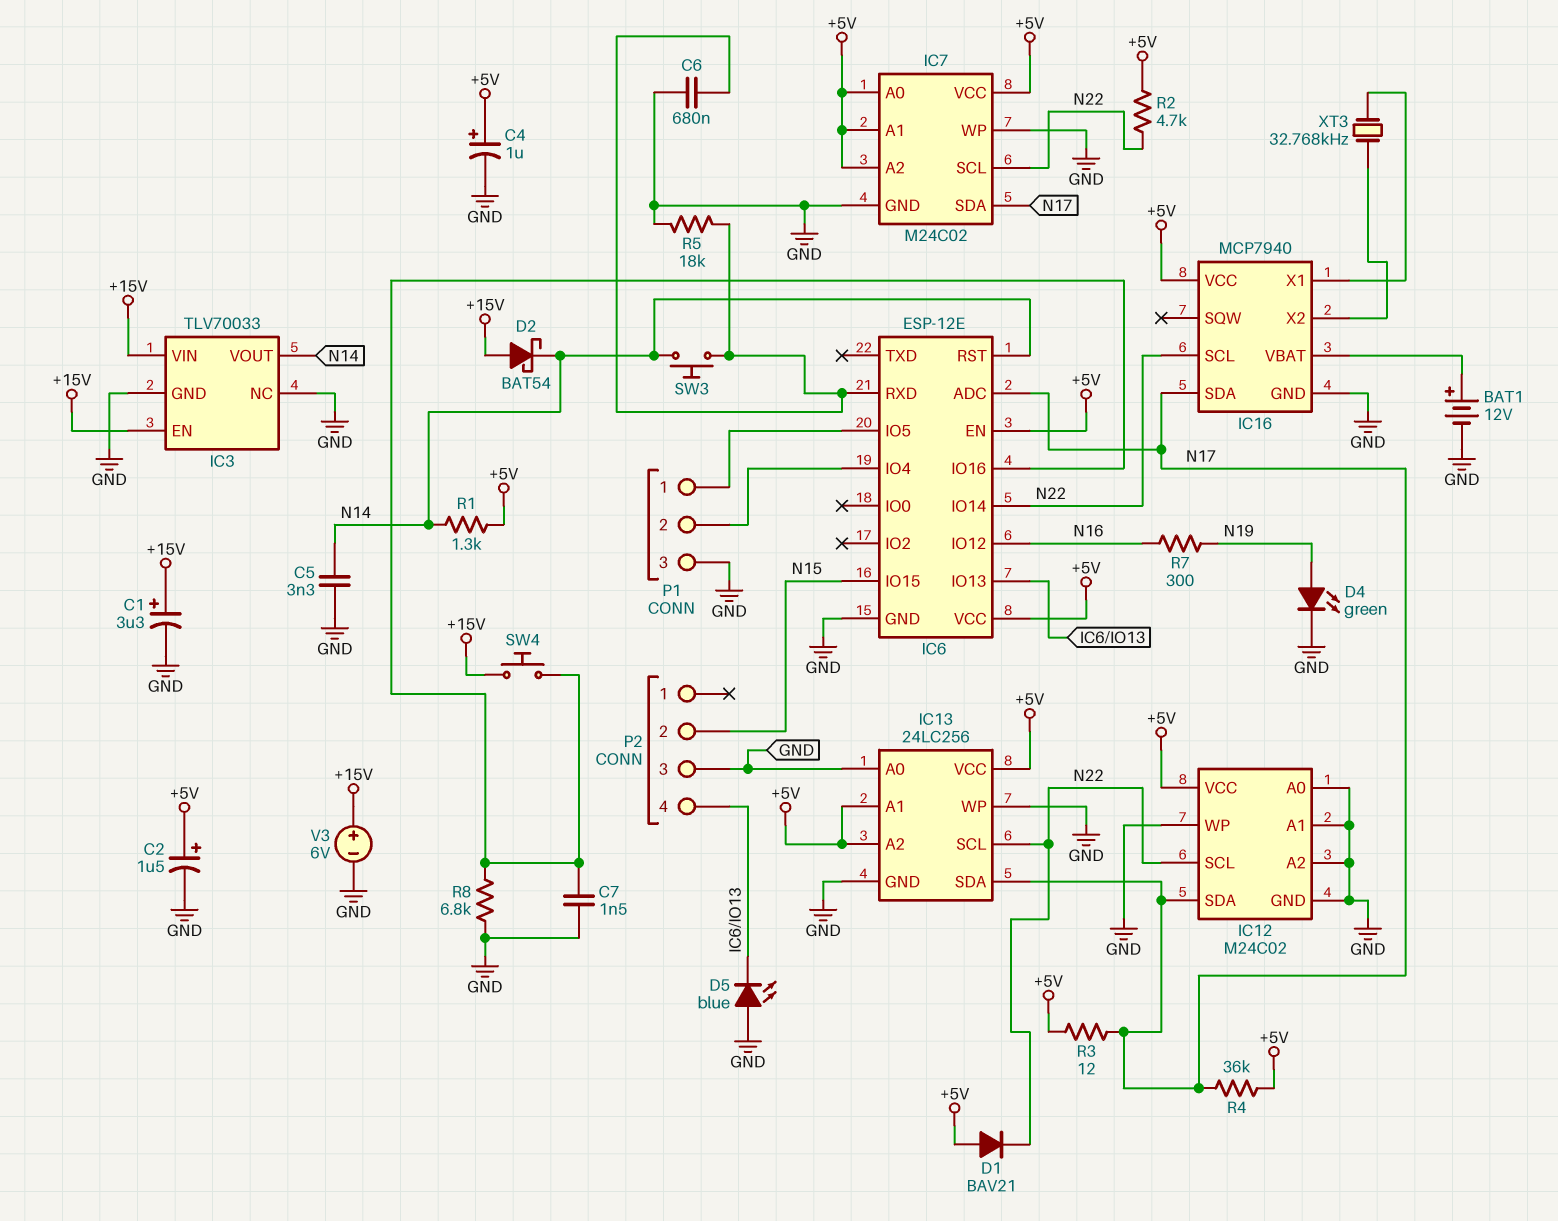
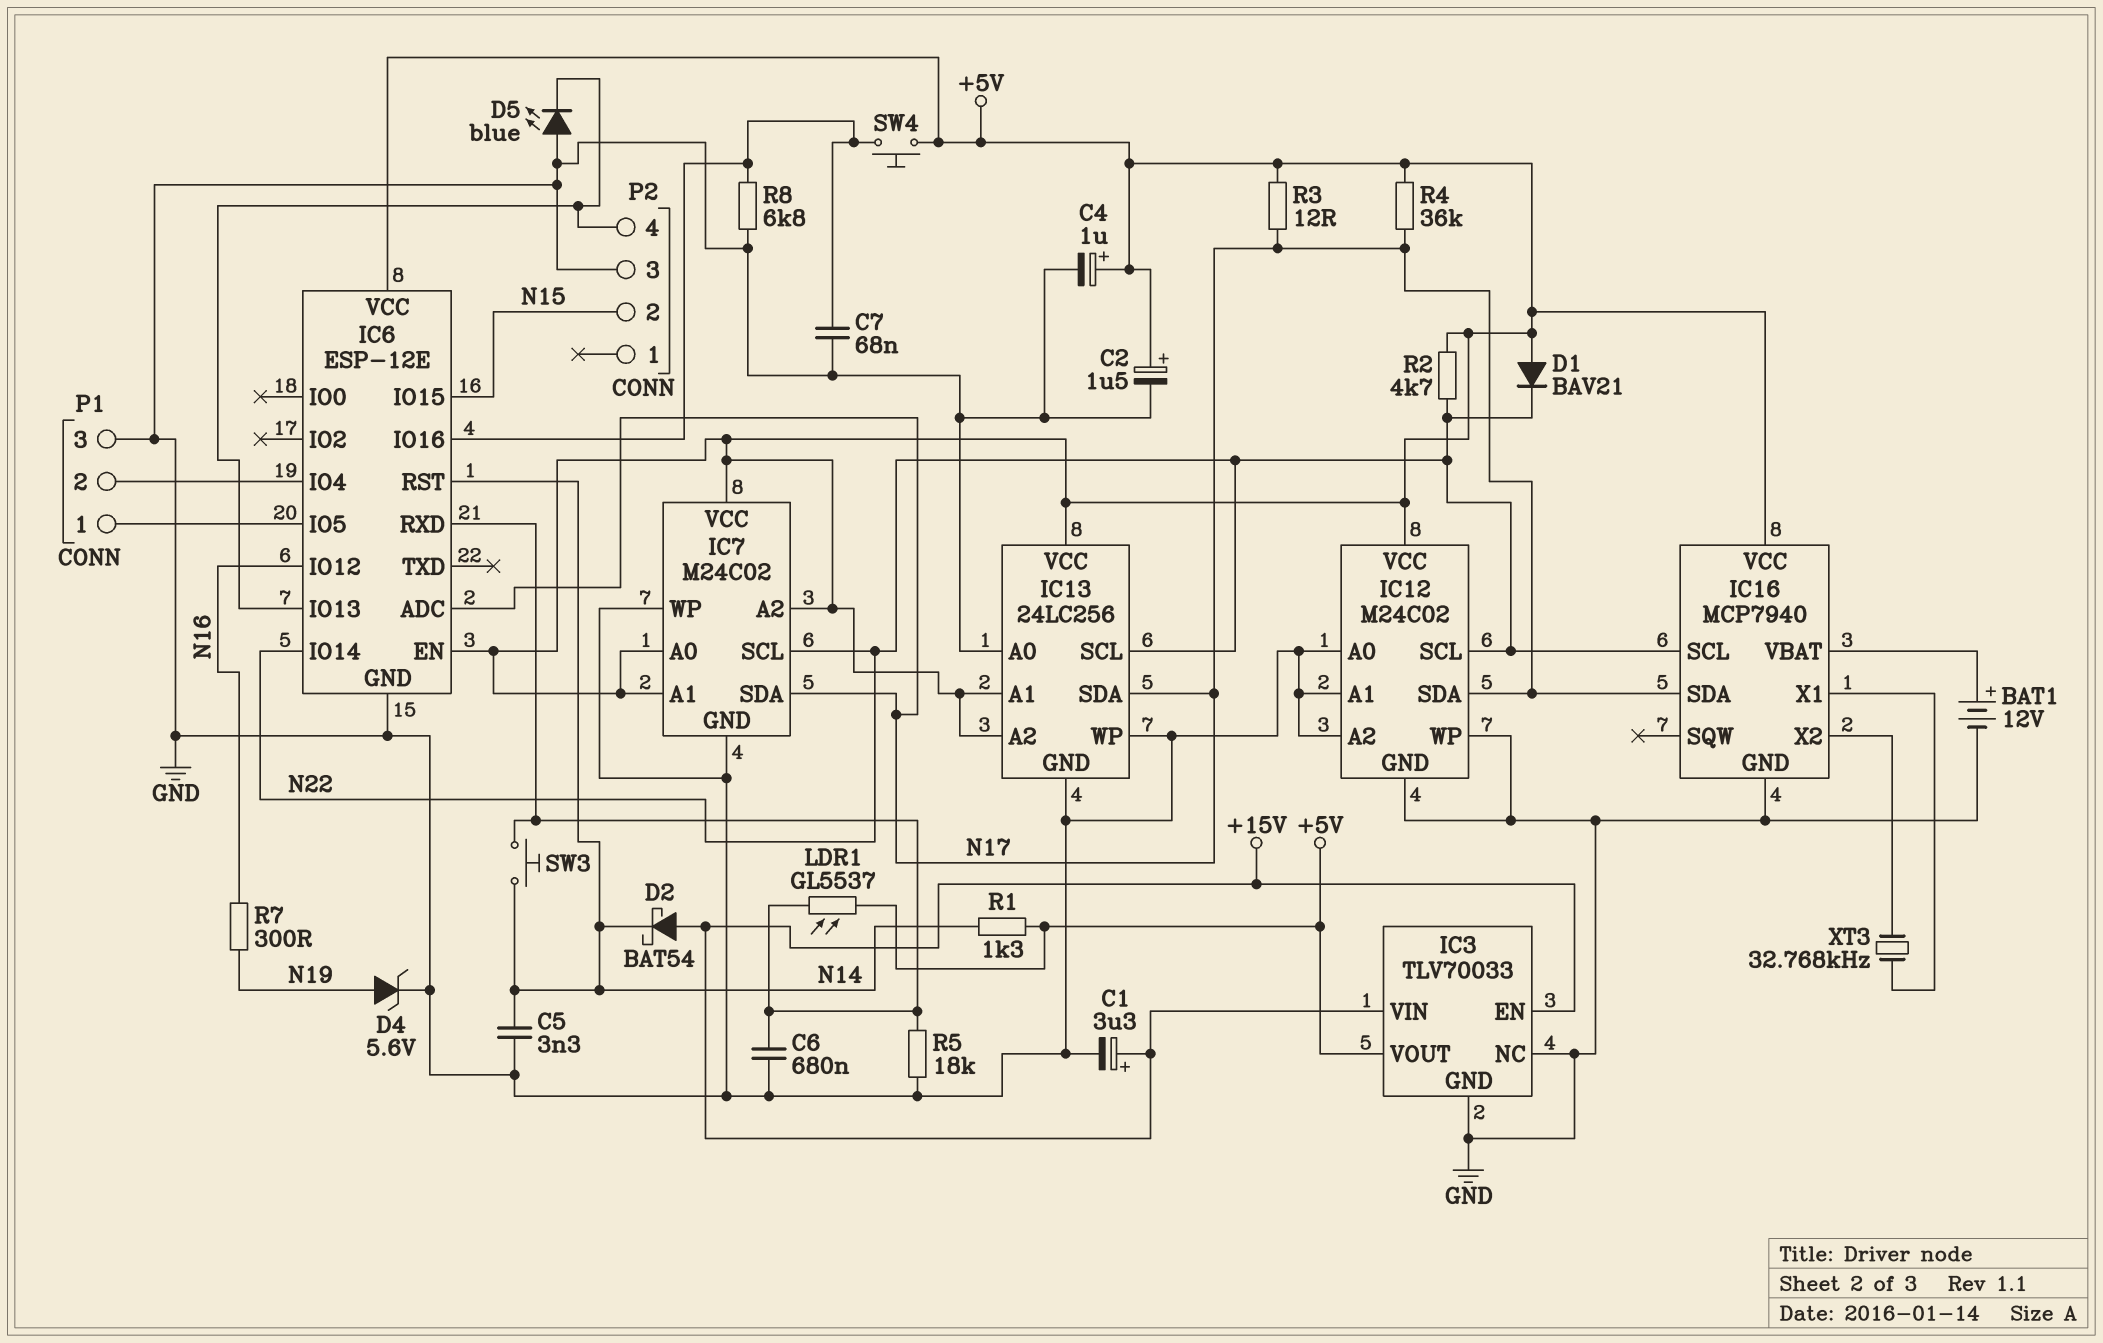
C7: 1.5nF (GND, IC6/IO16) -> 68nF (GND, IC6/IO16)
D4: LED green (A N19, K GND) -> zener 5.6V (A N19, K GND)
IC3 pin VOUT: N14 -> +5V
LDR1: none -> GL5537 (+5V, IC6/RXD)
SW4: button (+15V, IC6/IO16) -> button (+5V, IC6/IO16)
V3: 6V (plus +15V, minus GND) -> none

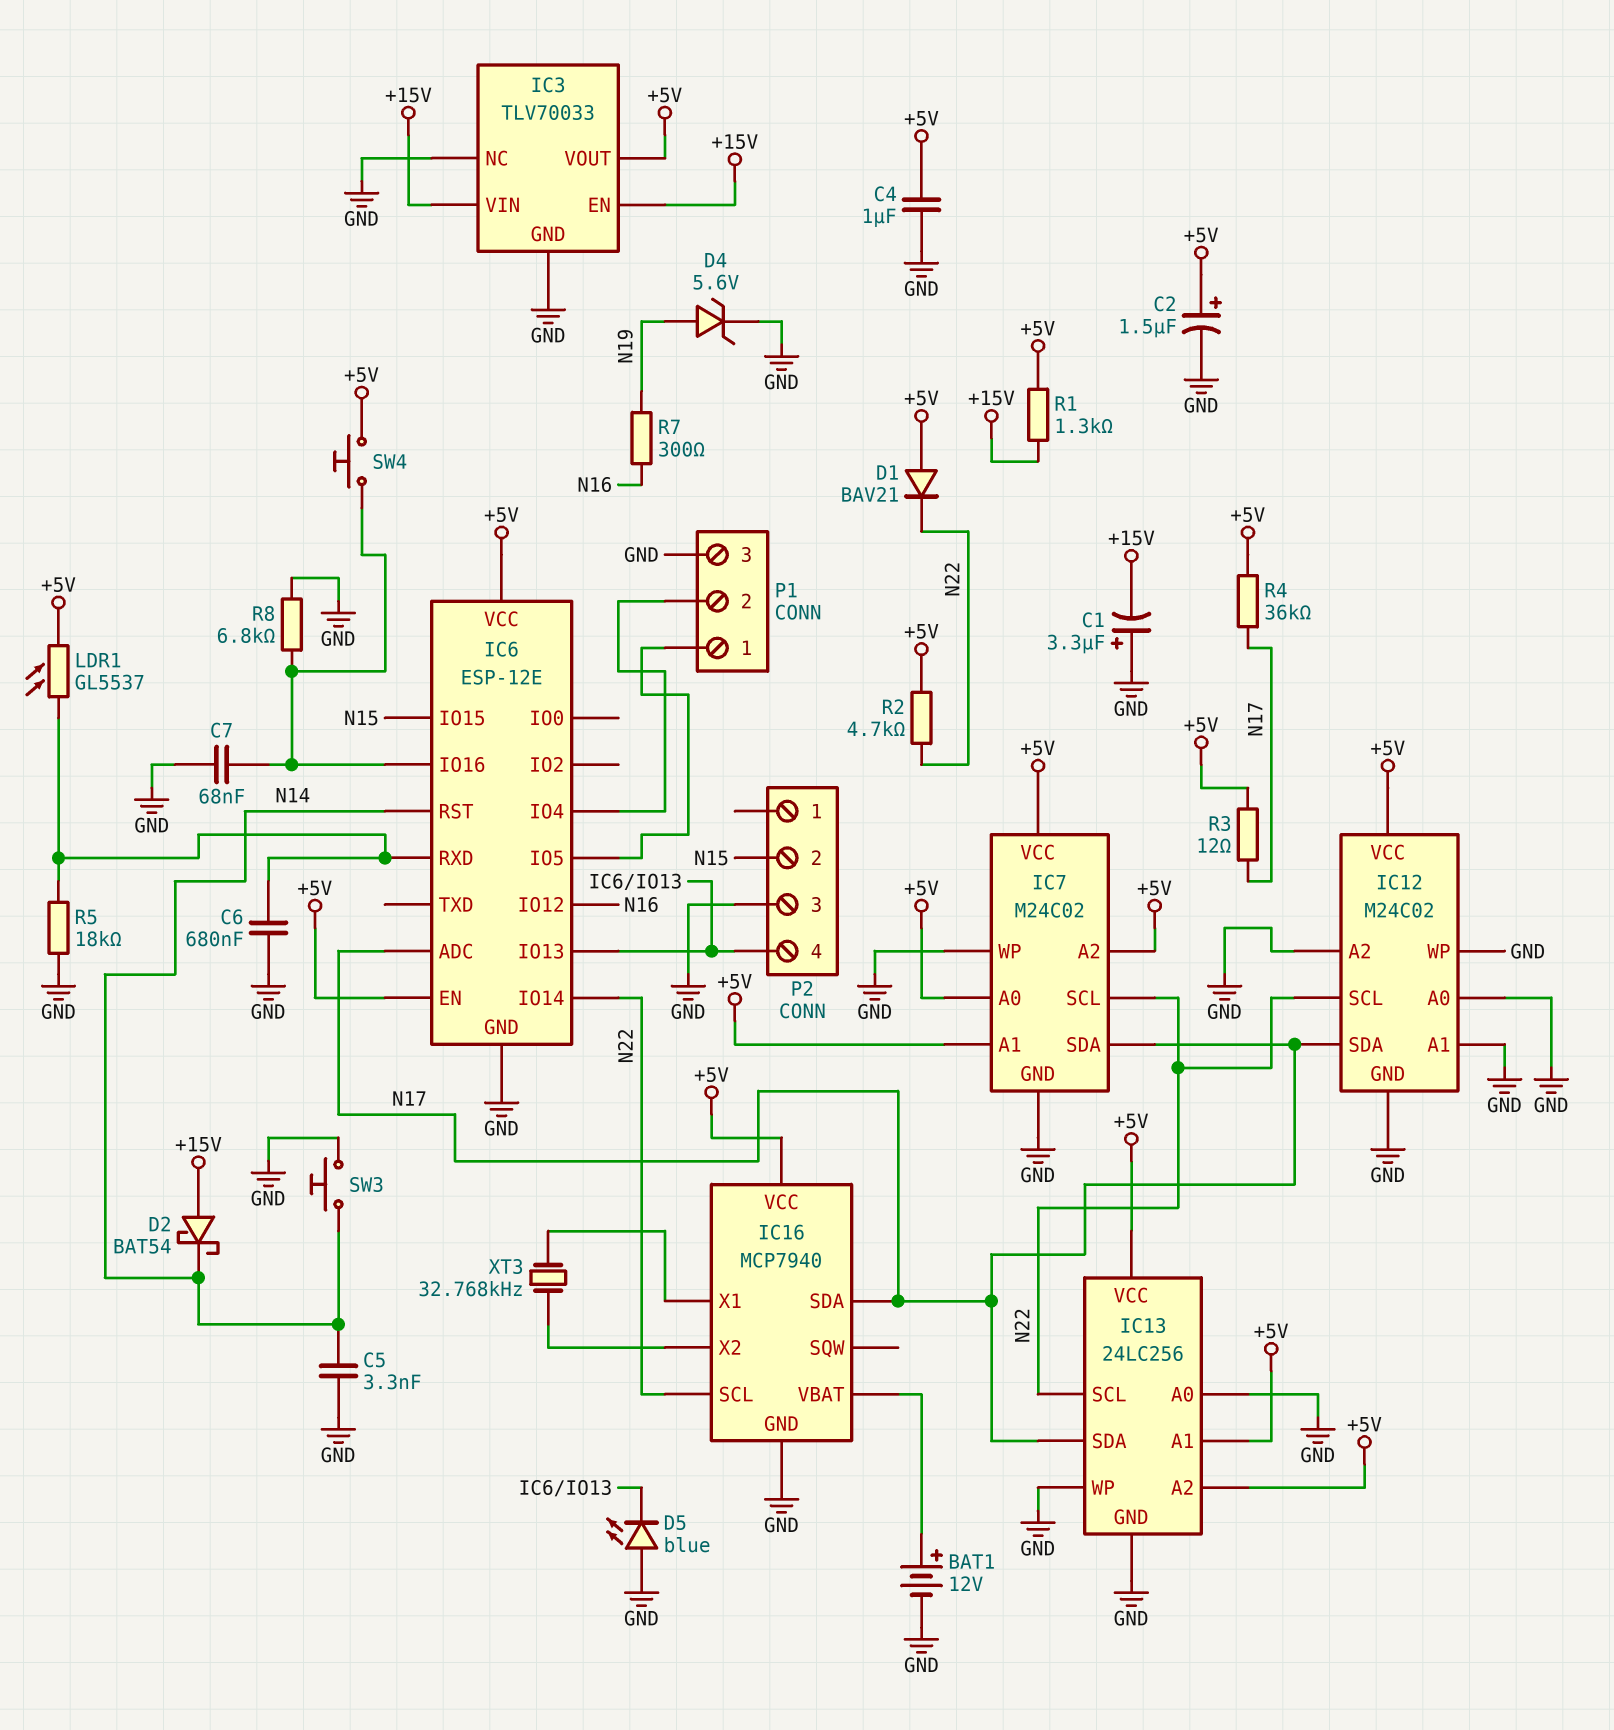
C1: 3.3uF (plus +15V, minus GND) -> 3.3uF (plus GND, minus +15V)
C4: 1uF (plus +5V, minus GND) -> 1uF (+5V, GND)
R1: 1.3k (+5V, N14) -> 1.3k (+5V, +15V)
SW3: button (IC6/RXD, N14) -> button (GND, N14)

